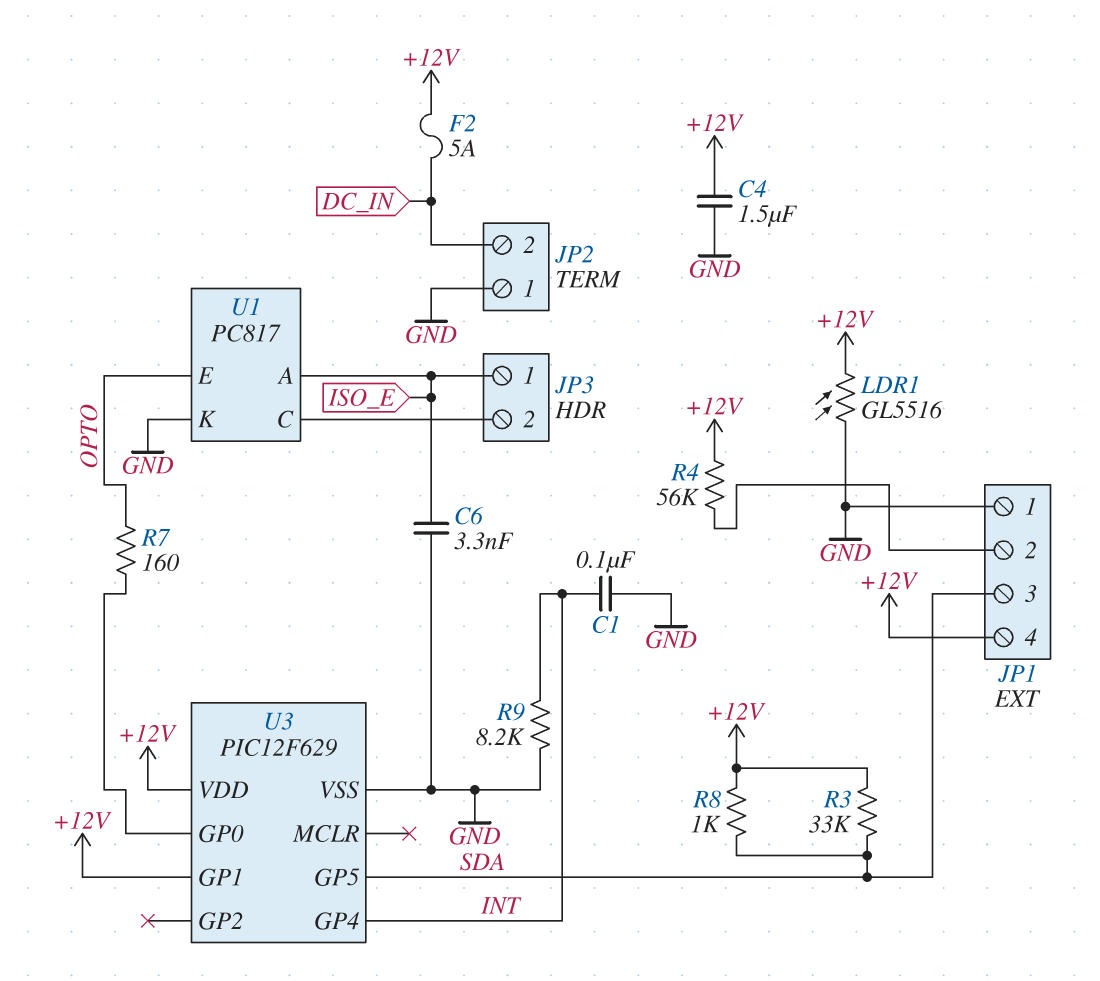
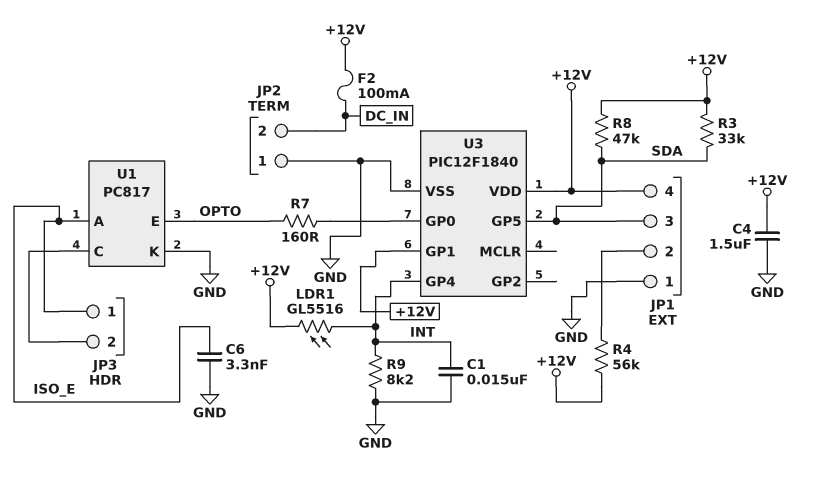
C1: 100nF (GND, INT) -> 15nF (GND, INT)
F2: 5A (+12V, DC_IN) -> 100mA (+12V, DC_IN)
LDR1: GL5516 (+12V, GND) -> GL5516 (+12V, INT)
R8: 1k (+12V, SDA) -> 47k (+12V, SDA)
U3: PIC12F629 -> PIC12F1840

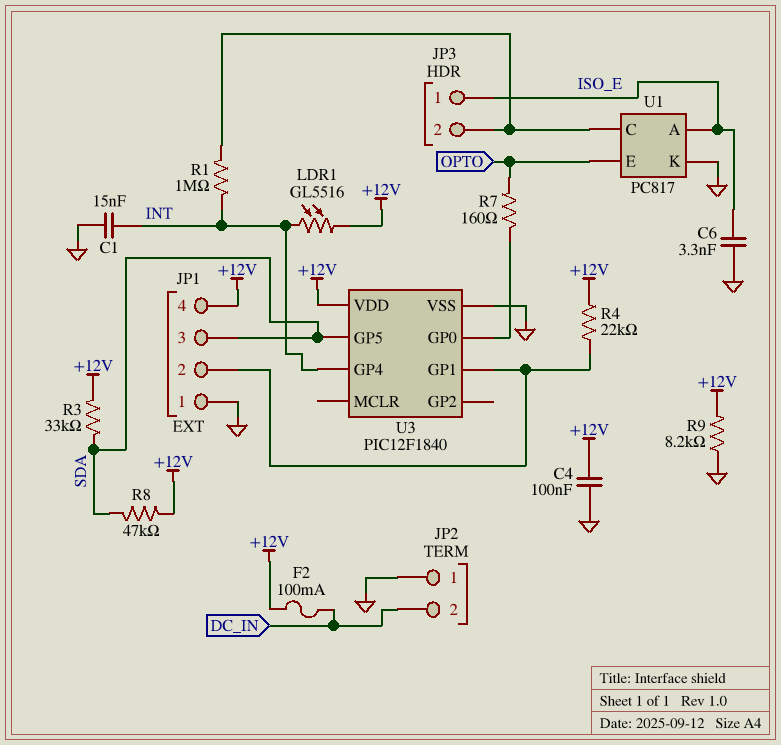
C4: 1.5uF (+12V, GND) -> 100nF (+12V, GND)
R1: none -> 1M (INT, JP3/2)
R4: 56k (+12V, JP1/2) -> 22k (+12V, JP1/2)
R9: 8.2k (GND, INT) -> 8.2k (+12V, GND)
U3 pin GP1: +12V -> JP1/2

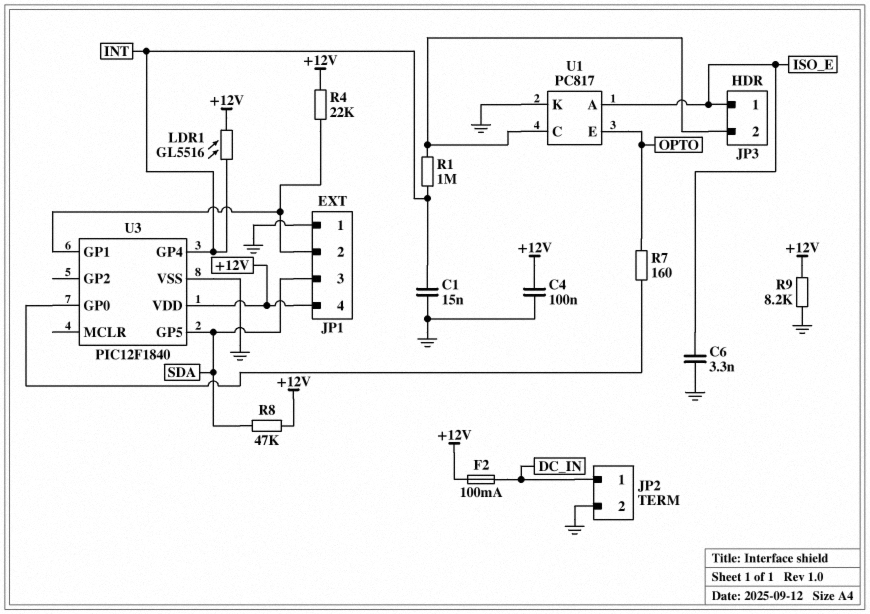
JP2 pin 1: GND -> DC_IN
JP2 pin 2: DC_IN -> GND
R3: 33k (+12V, SDA) -> none

